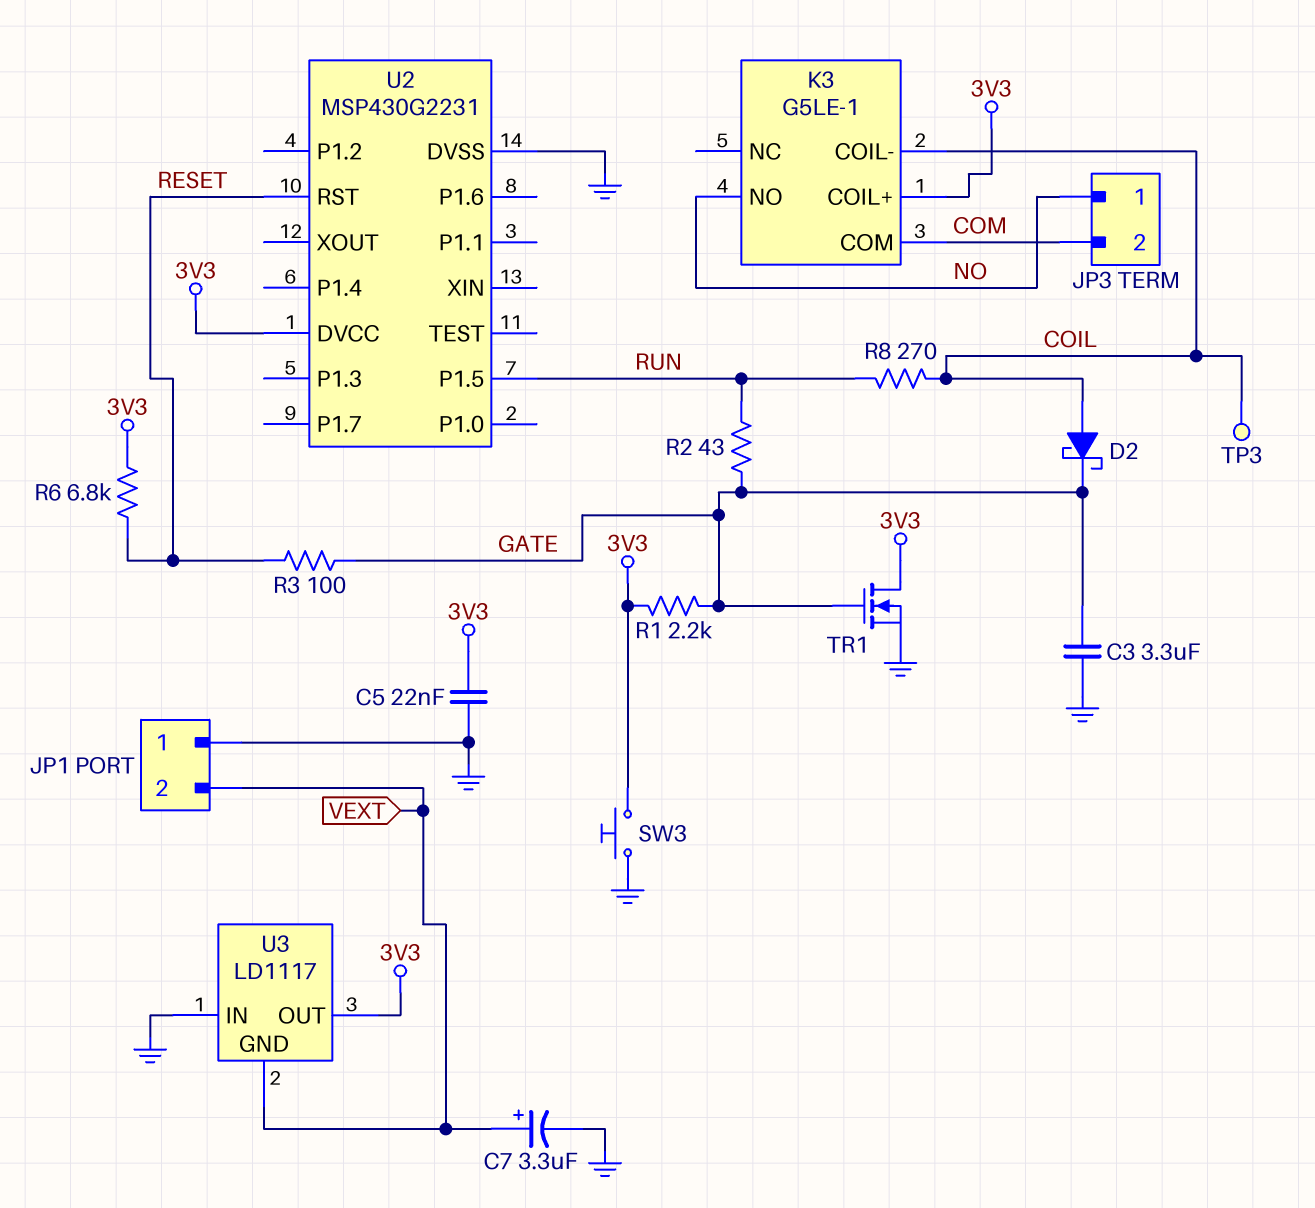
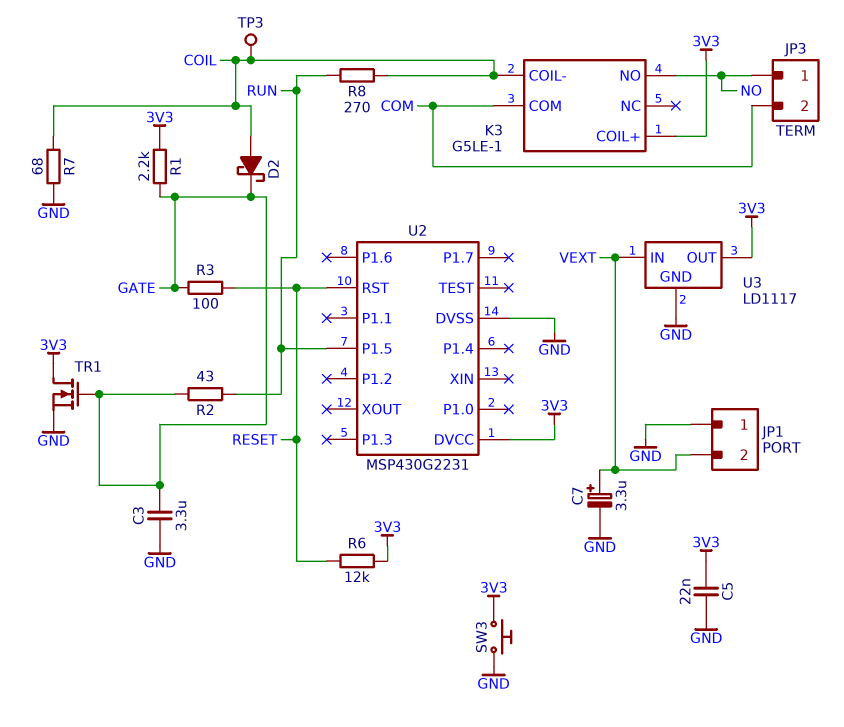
R6: 6.8k (3V3, RESET) -> 12k (3V3, RESET)
R7: none -> 68 (COIL, GND)
U3 pin GND: VEXT -> GND
U3 pin IN: GND -> VEXT

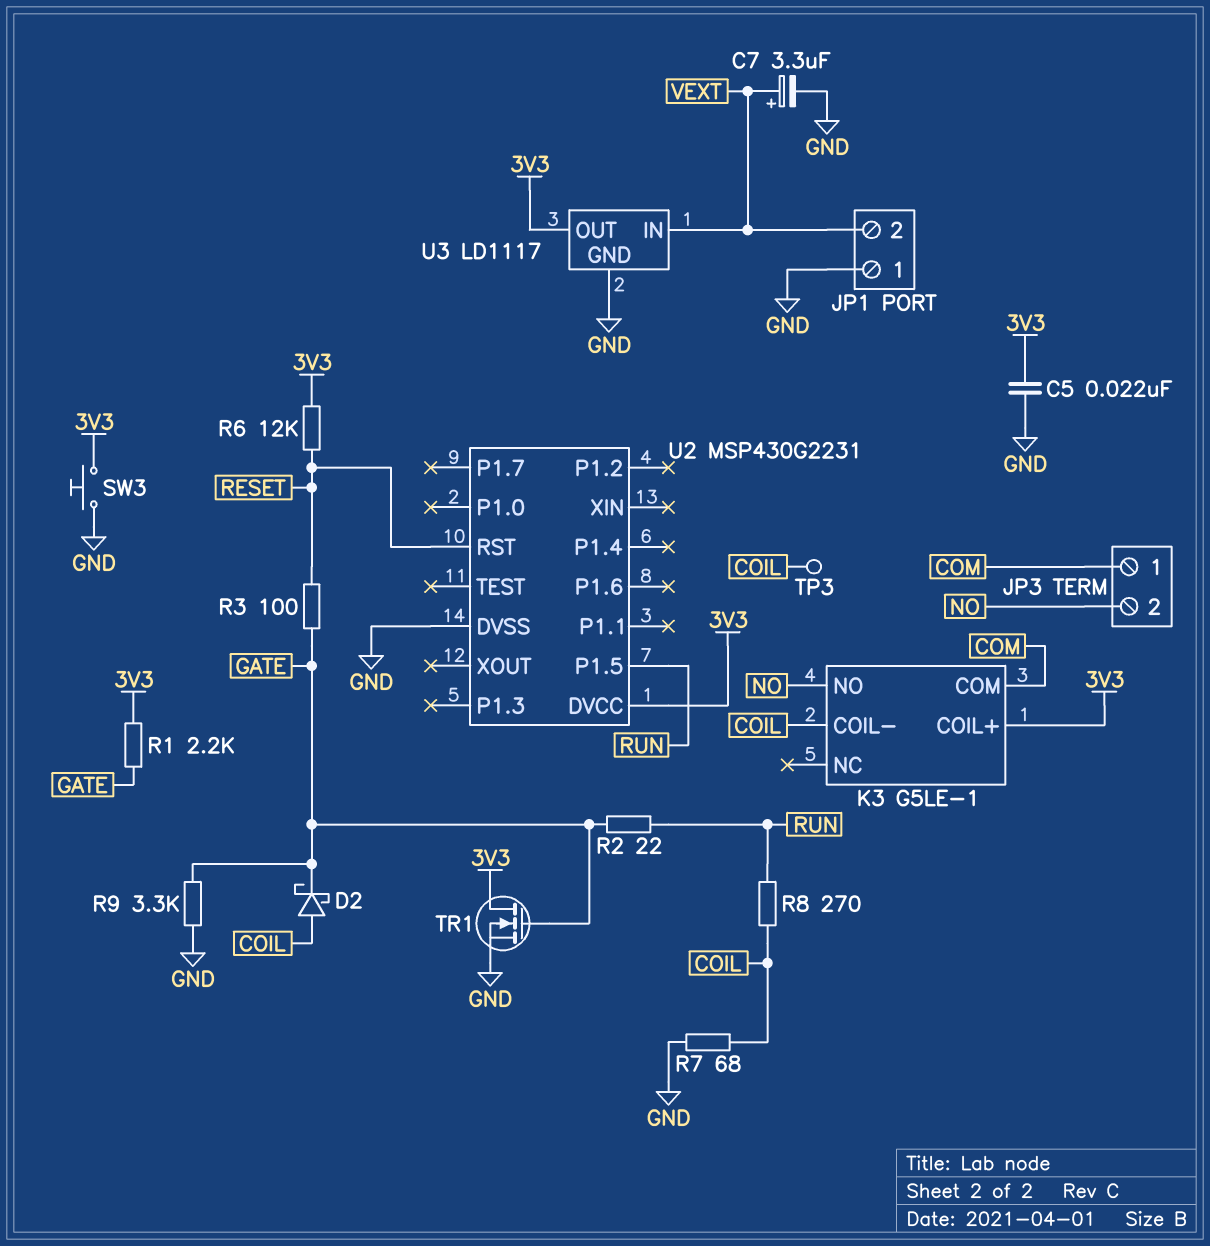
C3: 3.3uF (GATE, GND) -> none
JP3 pin 1: NO -> COM
JP3 pin 2: COM -> NO
R2: 43 (GATE, RUN) -> 22 (GATE, RUN)
R9: none -> 3.3k (GATE, GND)

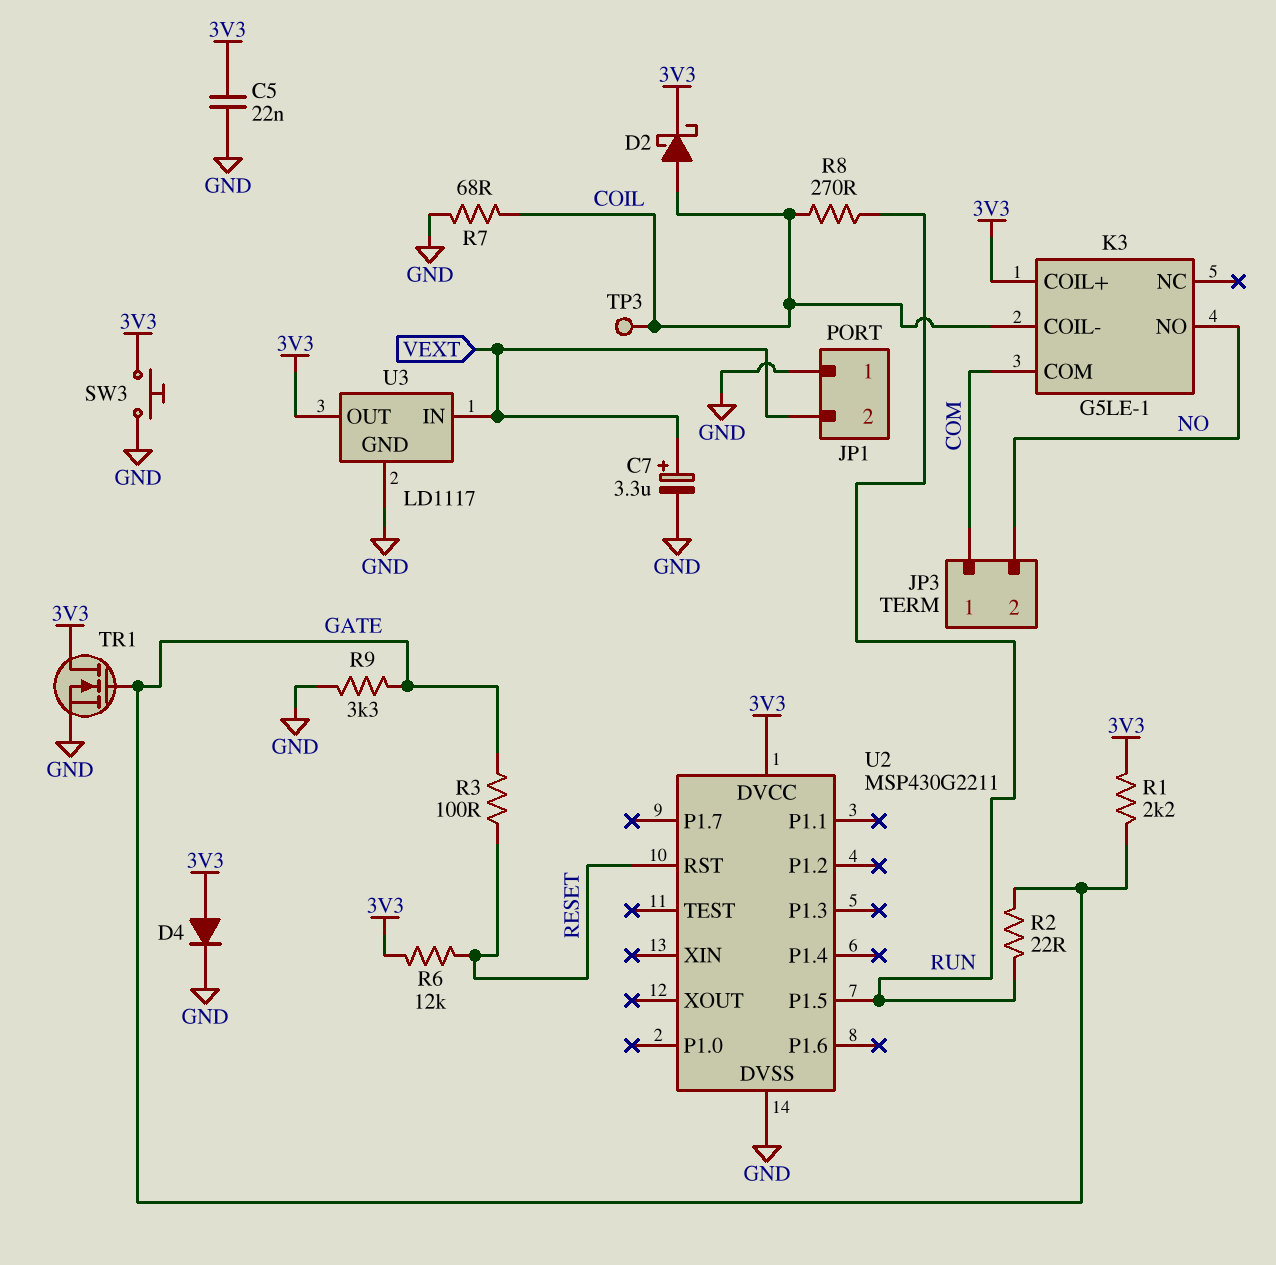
D2: schottky (A COIL, K GATE) -> schottky (A COIL, K 3V3)
D4: none -> diode (A 3V3, K GND)
U2: MSP430G2231 -> MSP430G2211

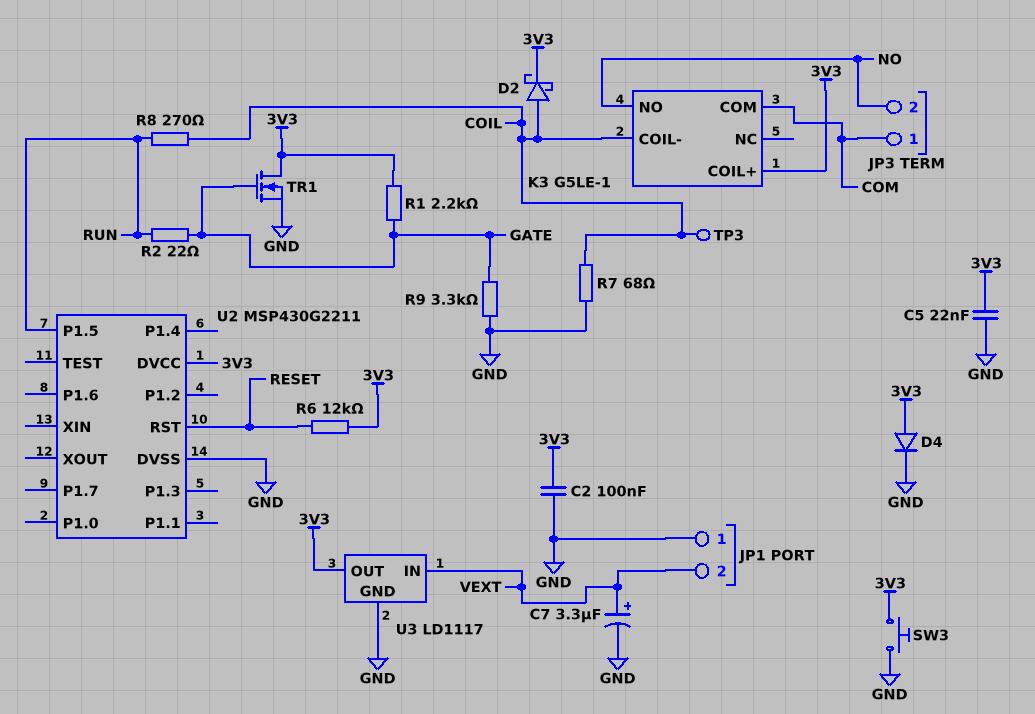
C2: none -> 100nF (3V3, GND)
R3: 100 (GATE, RESET) -> none

